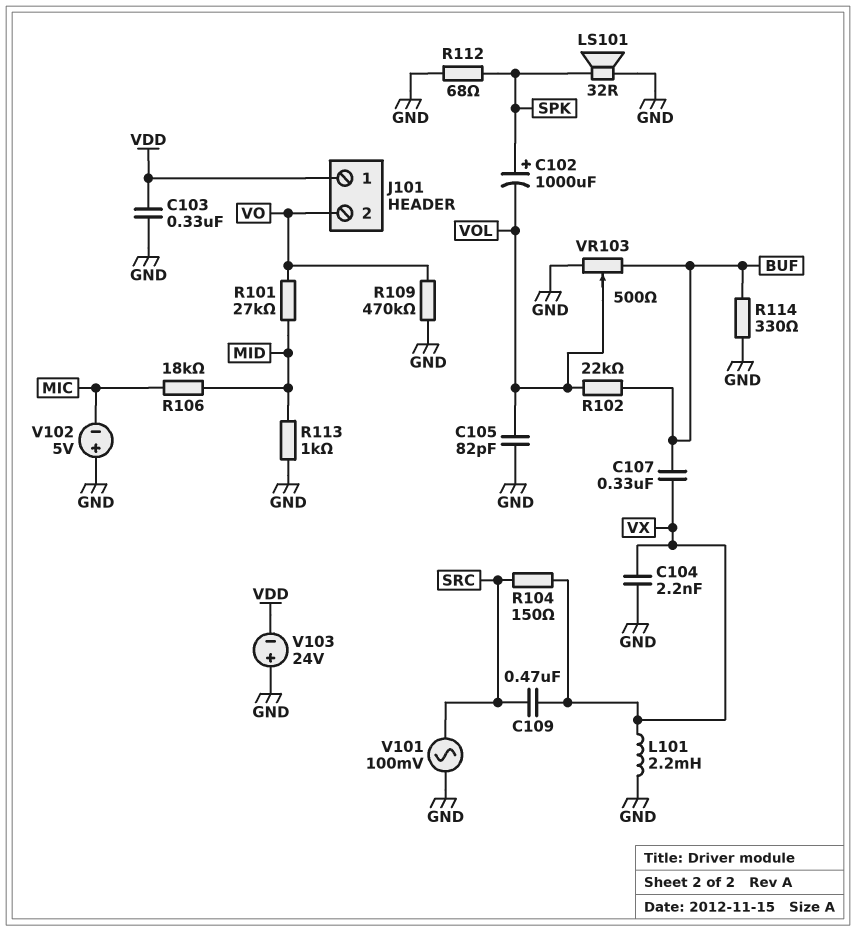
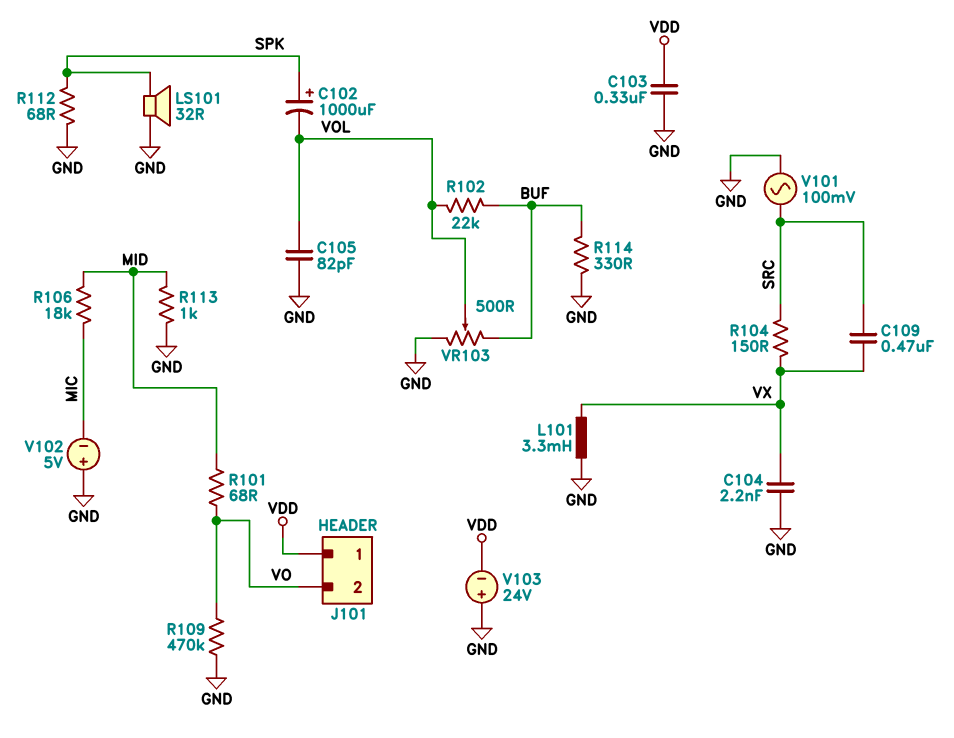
C107: 330nF (BUF, VX) -> none
L101: 2.2mH (GND, VX) -> 3.3mH (GND, VX)
R101: 27k (MID, VO) -> 68 (MID, VO)

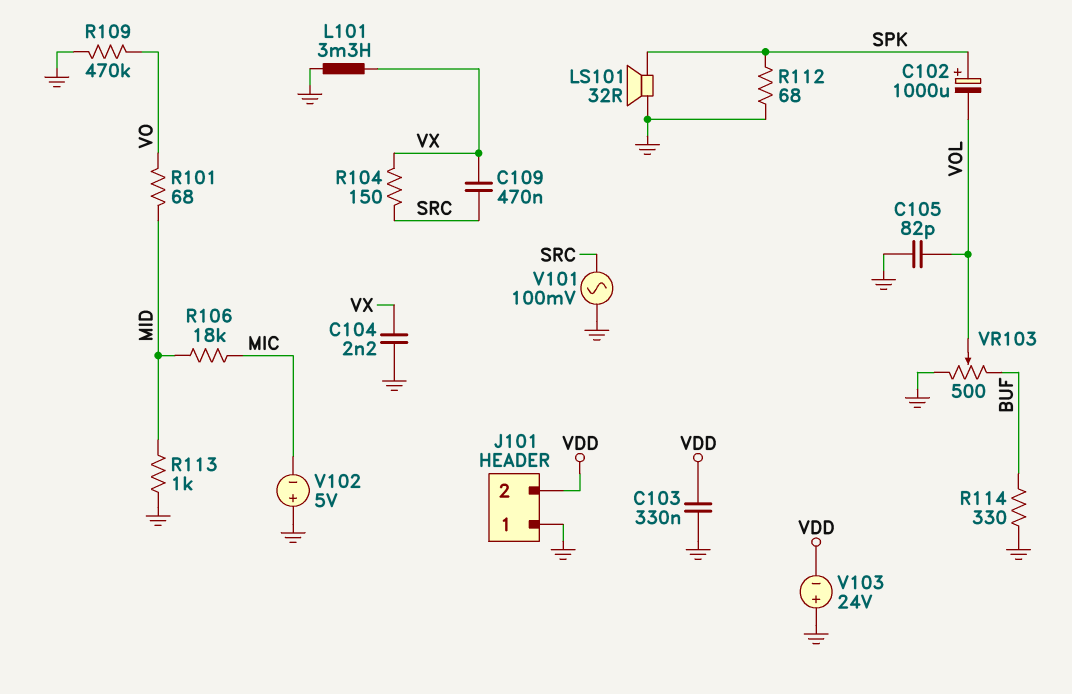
J101 pin 1: VDD -> GND
J101 pin 2: VO -> VDD
R102: 22k (BUF, VOL) -> none

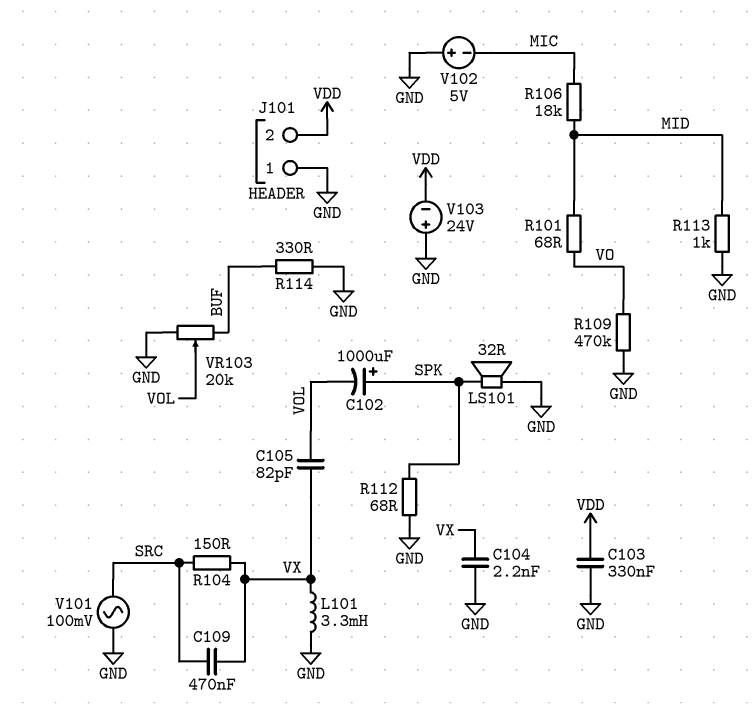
C105: 82pF (GND, VOL) -> 82pF (VOL, VX)
VR103: 500 (BUF, GND, wiper VOL) -> 20k (BUF, GND, wiper VOL)

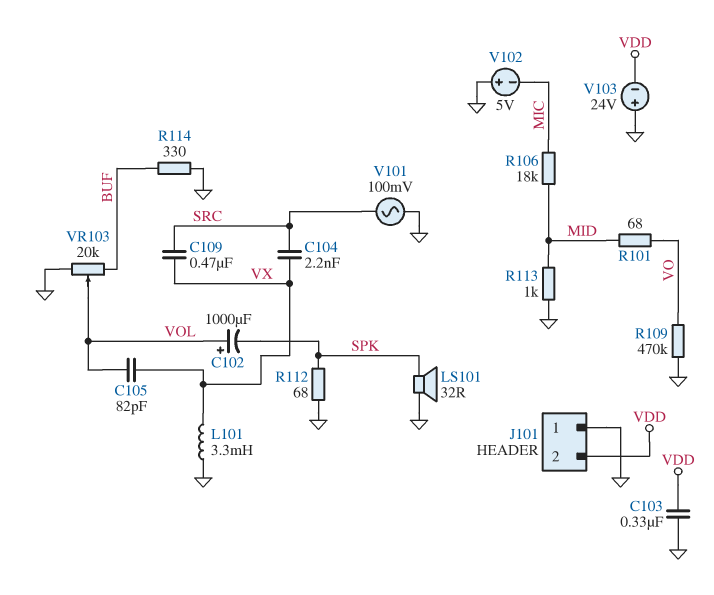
C102: 1000uF (plus SPK, minus VOL) -> 1000uF (plus VOL, minus SPK)
C104: 2.2nF (GND, VX) -> 2.2nF (SRC, VX)
R104: 150 (SRC, VX) -> none

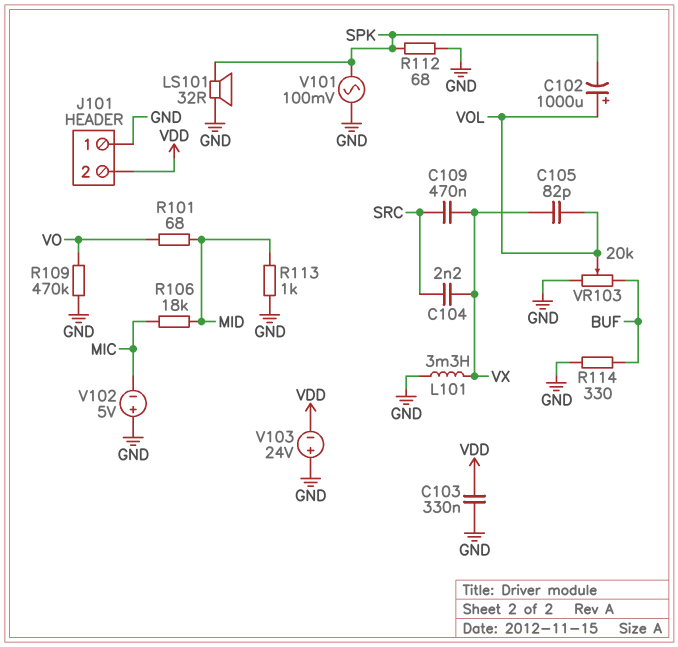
V101: AC 100mV (GND, SRC) -> AC 100mV (GND, SPK)

